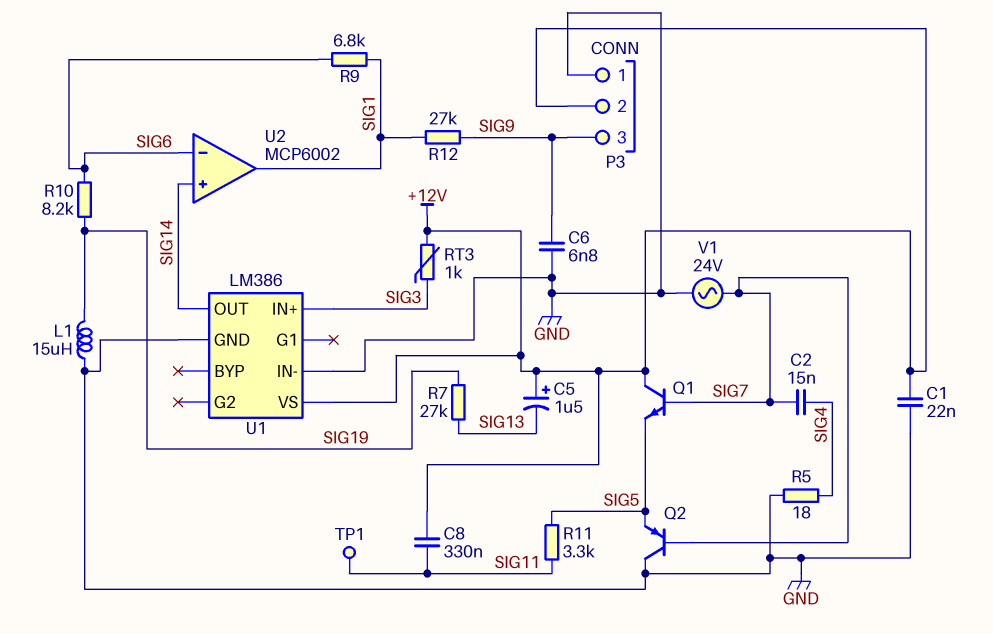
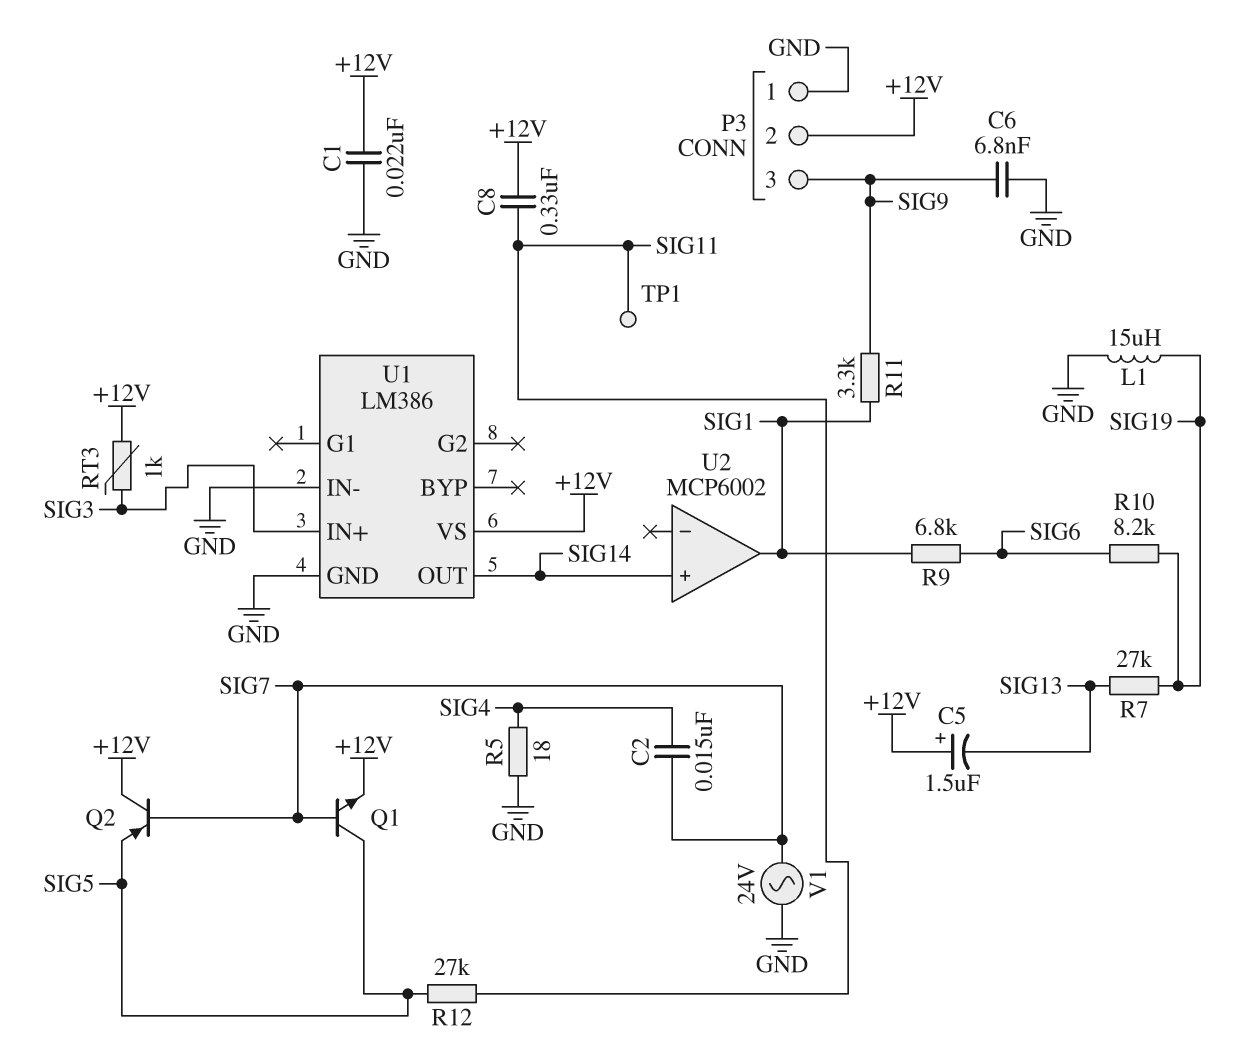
Q1: NPN (B SIG7, C +12V, E SIG5) -> NPN (B SIG7, C SIG5, E +12V)
Q2: PNP (B SIG7, C GND, E SIG5) -> PNP (B SIG7, C +12V, E SIG5)
R11: 3.3k (SIG5, SIG11) -> 3.3k (SIG1, SIG9)
R12: 27k (SIG1, SIG9) -> 27k (SIG5, SIG11)
U2 pin in-: SIG6 -> none

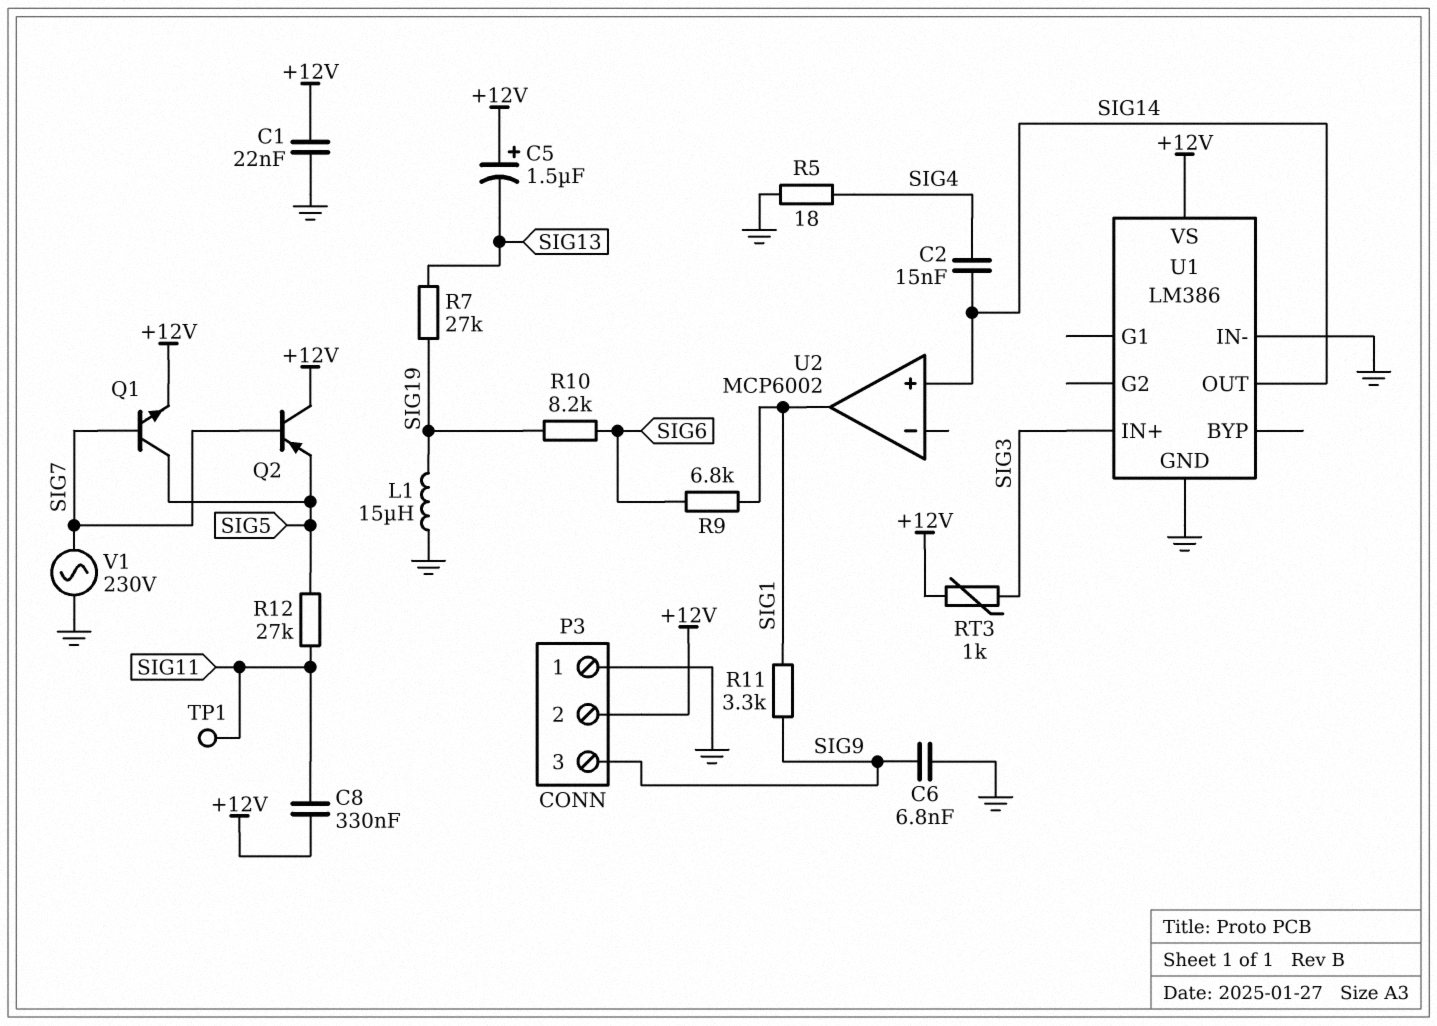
C2: 15nF (SIG4, SIG7) -> 15nF (SIG4, SIG14)
V1: AC 24V (GND, SIG7) -> AC 230V (GND, SIG7)

